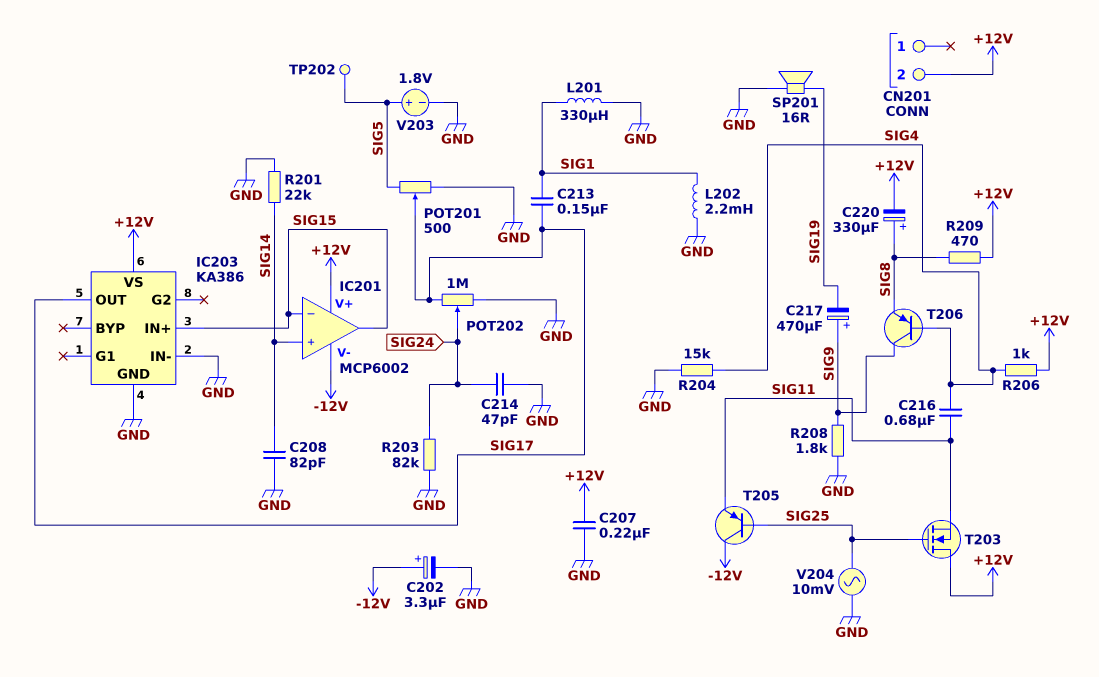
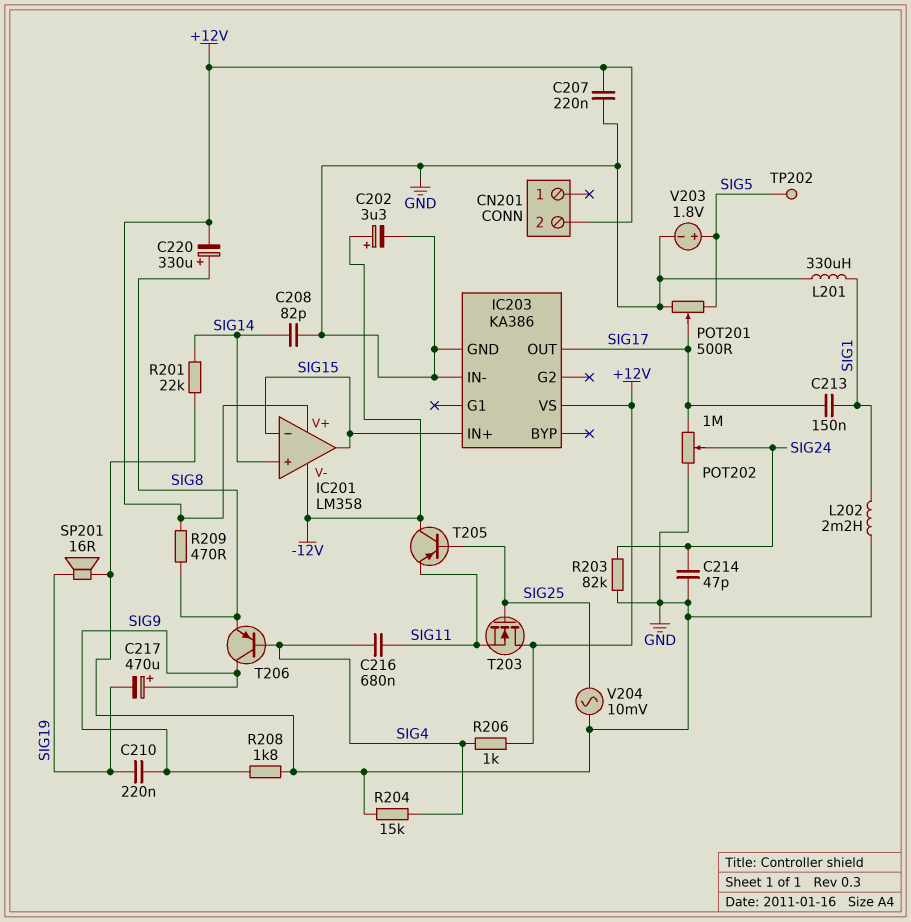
C210: none -> 220nF (SIG9, SIG19)
IC201: MCP6002 -> LM358

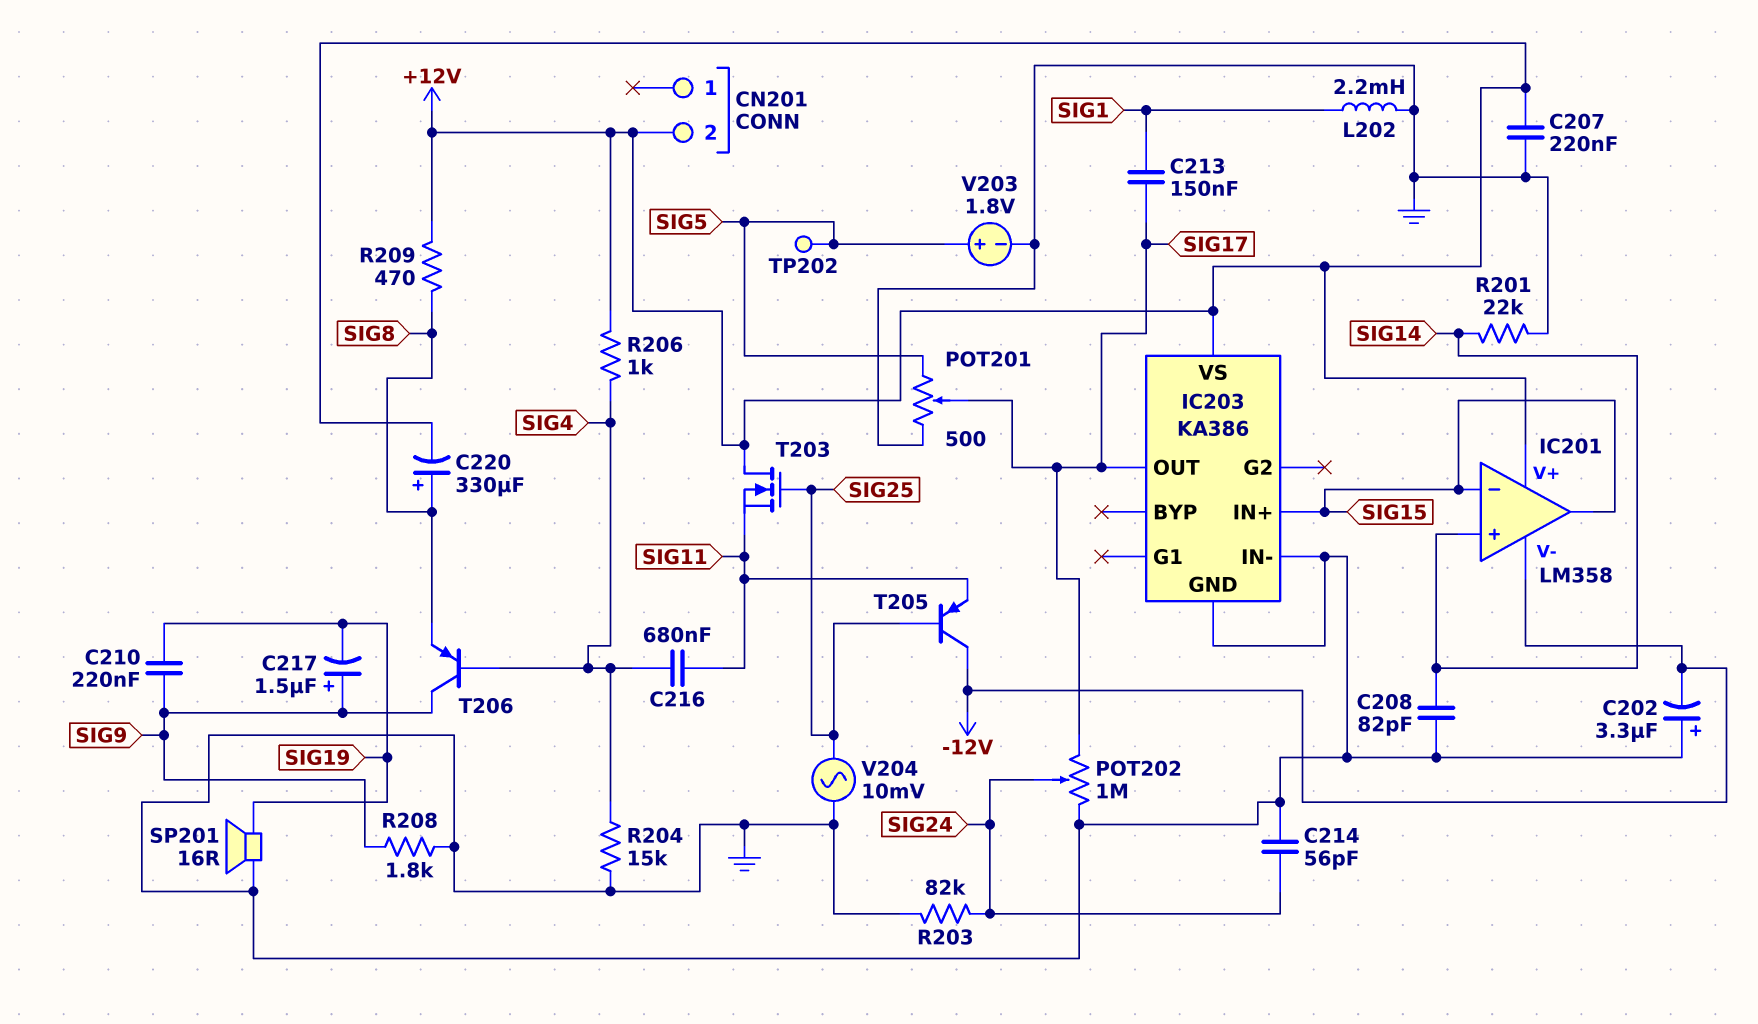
C202: 3.3uF (plus -12V, minus GND) -> 3.3uF (plus GND, minus -12V)
C214: 47pF (GND, SIG24) -> 56pF (GND, SIG24)
C217: 470uF (plus SIG9, minus SIG19) -> 1.5uF (plus SIG9, minus SIG19)
L201: 330uH (GND, SIG1) -> none

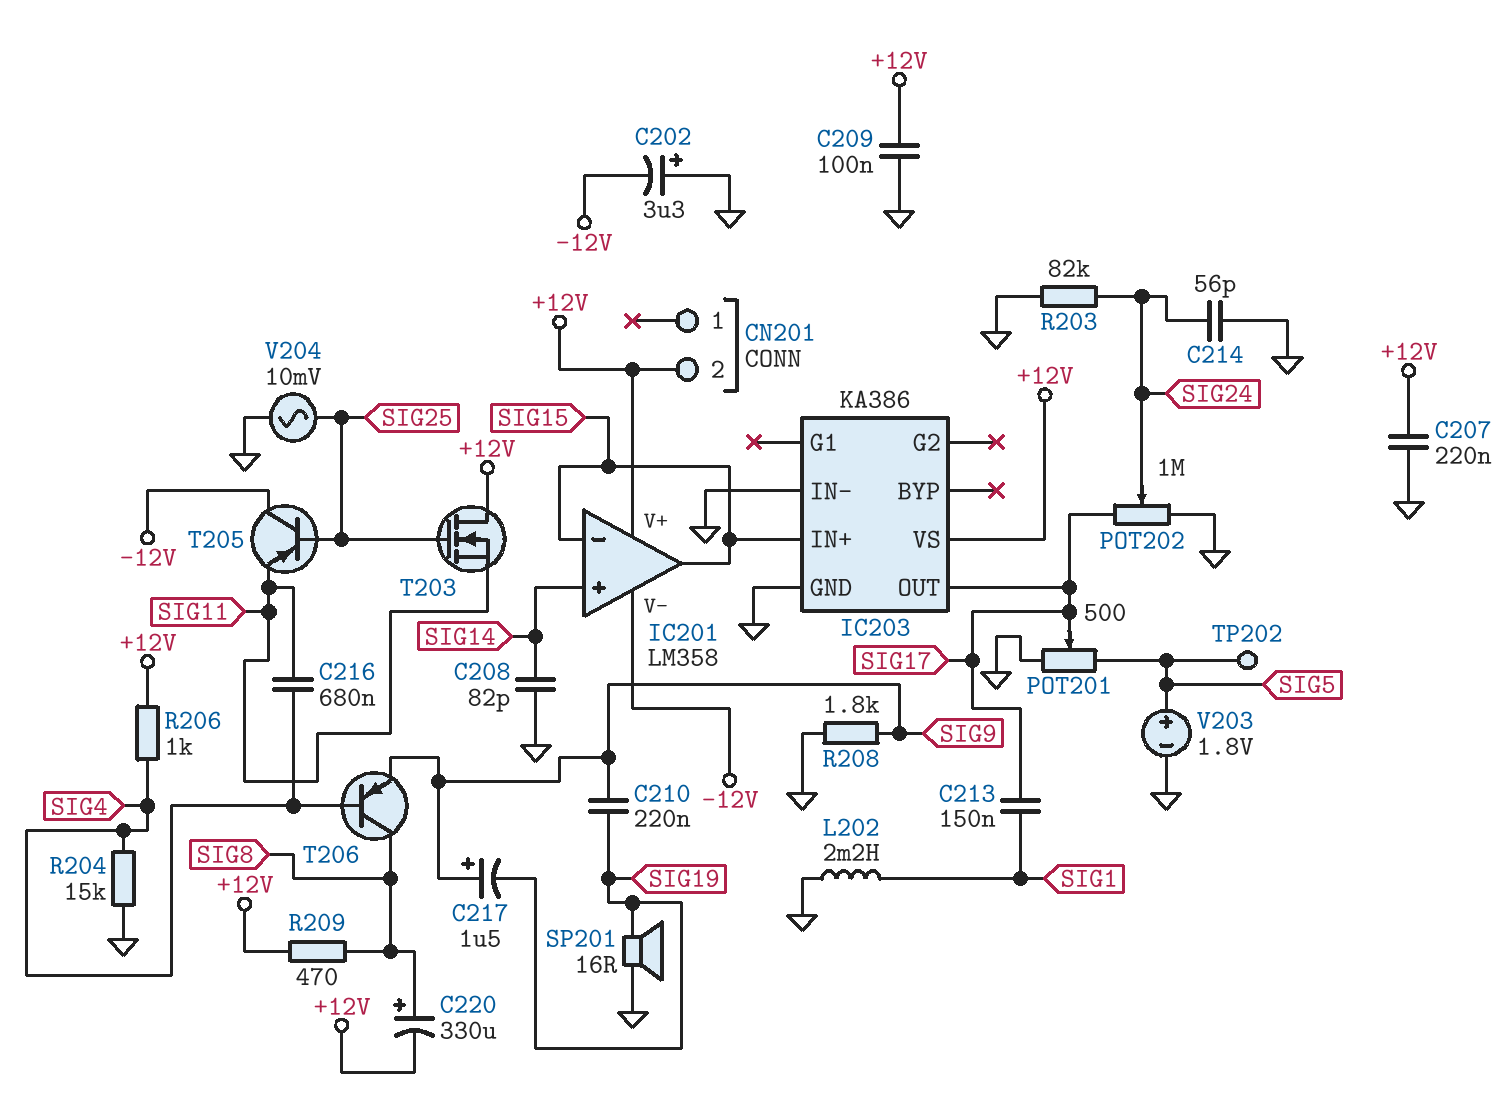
C209: none -> 100nF (+12V, GND)
R201: 22k (GND, SIG14) -> none
T206: PNP (B SIG4, C SIG9, E SIG8) -> PNP (B SIG4, C SIG8, E SIG9)

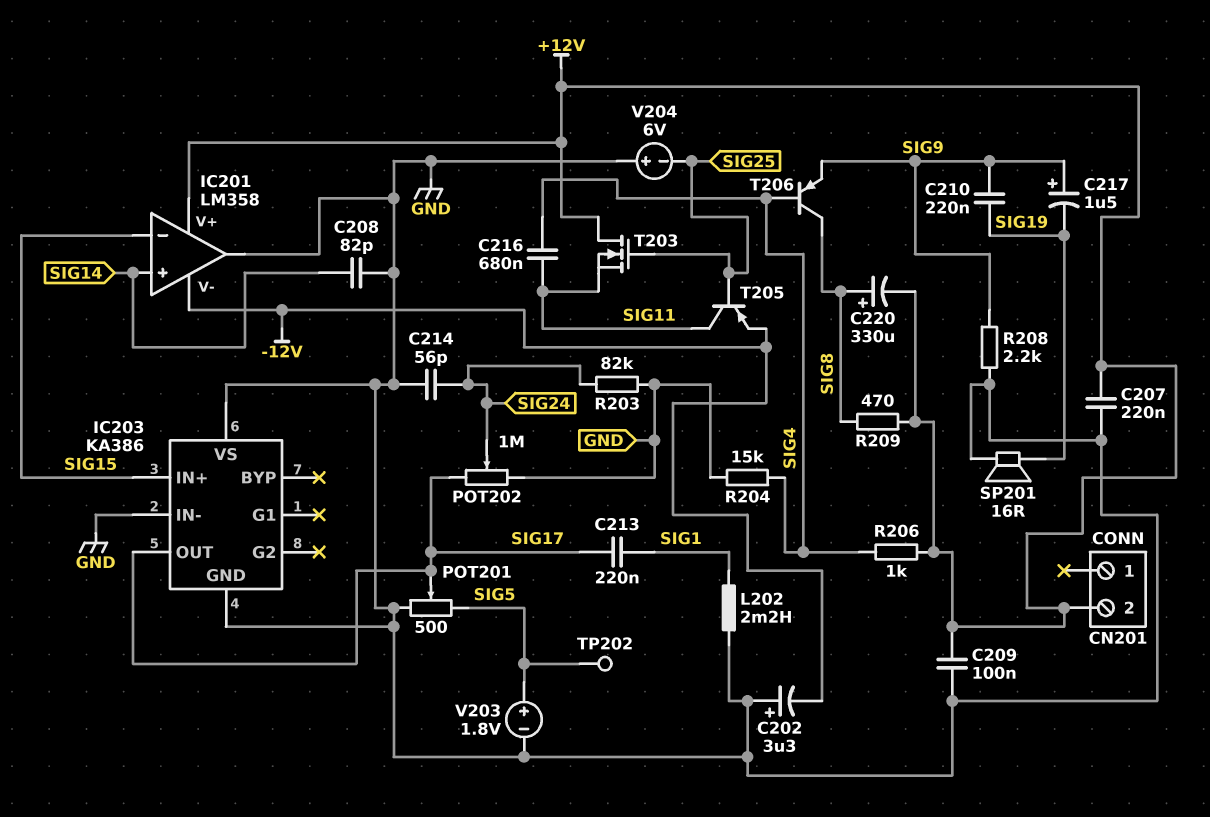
C213: 150nF (SIG1, SIG17) -> 220nF (SIG1, SIG17)
IC201 pin out: SIG15 -> GND
IC203 pin VS: +12V -> GND
R208: 1.8k (GND, SIG9) -> 2.2k (GND, SIG9)
T205: PNP (B SIG25, C -12V, E SIG11) -> PNP (B SIG25, C SIG11, E -12V)
V204: AC 10mV (GND, SIG25) -> 6V (plus GND, minus SIG25)

